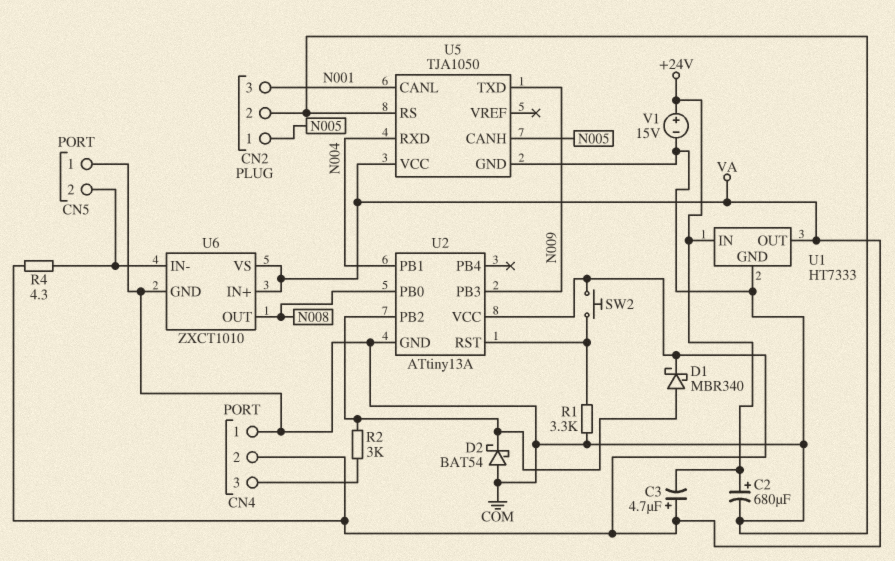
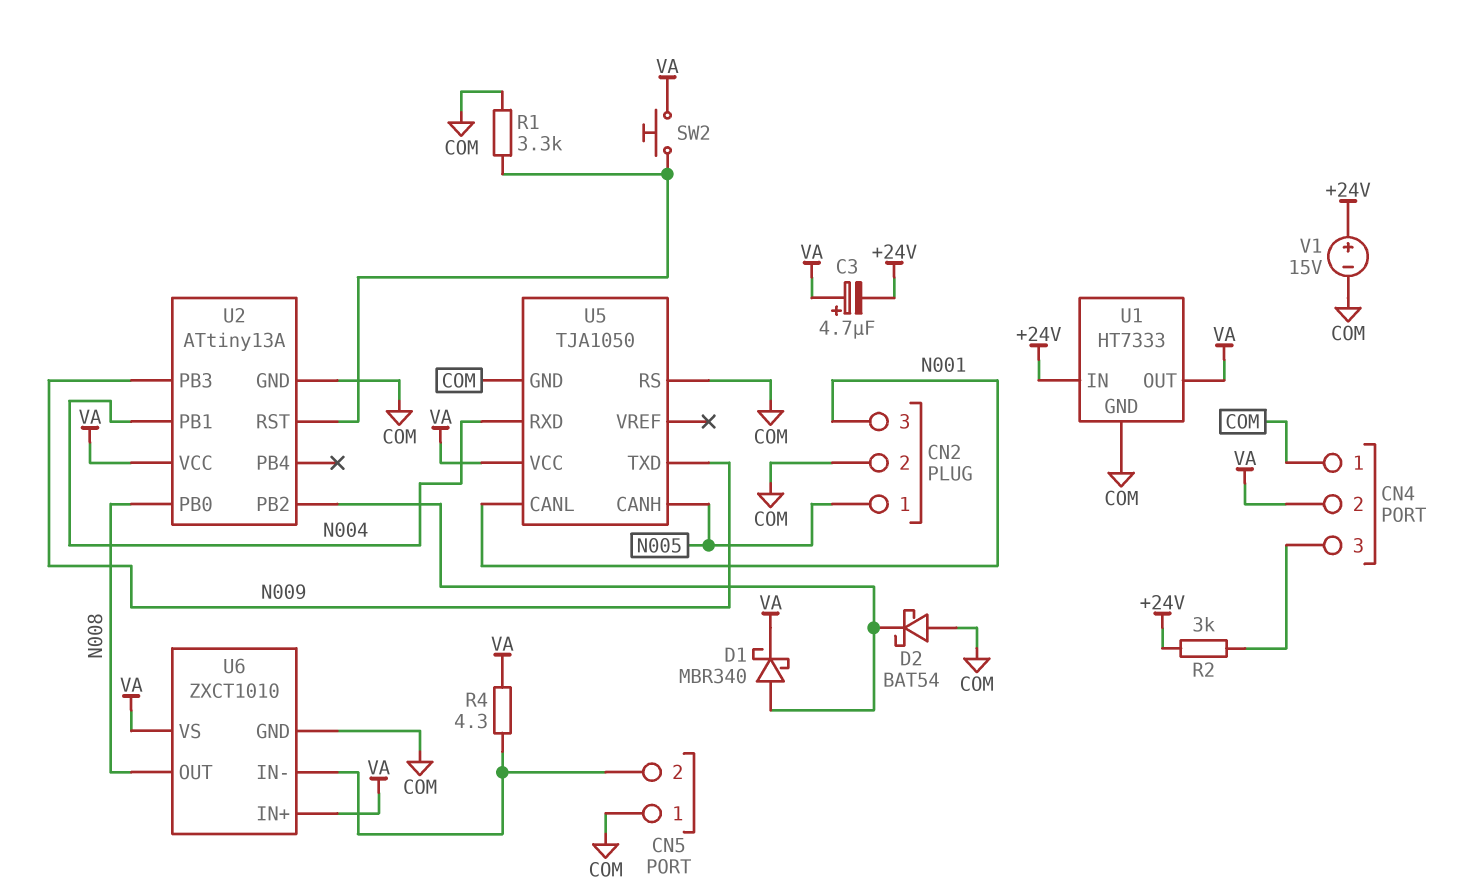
C2: 680uF (plus +24V, minus COM) -> none
R2: 3k (CN4/3, U2/PB2) -> 3k (+24V, CN4/3)

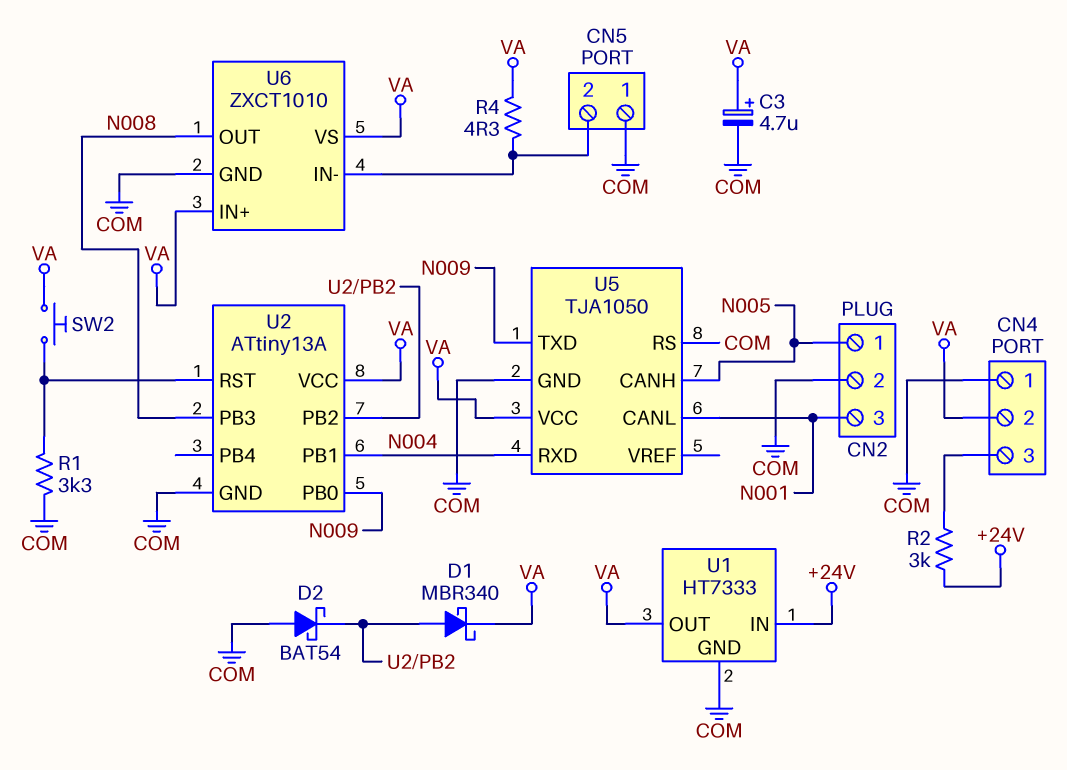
C3: 4.7uF (plus VA, minus +24V) -> 4.7uF (plus VA, minus COM)
U2 pin PB0: N008 -> N009
U2 pin PB3: N009 -> N008
V1: 15V (plus +24V, minus COM) -> none

